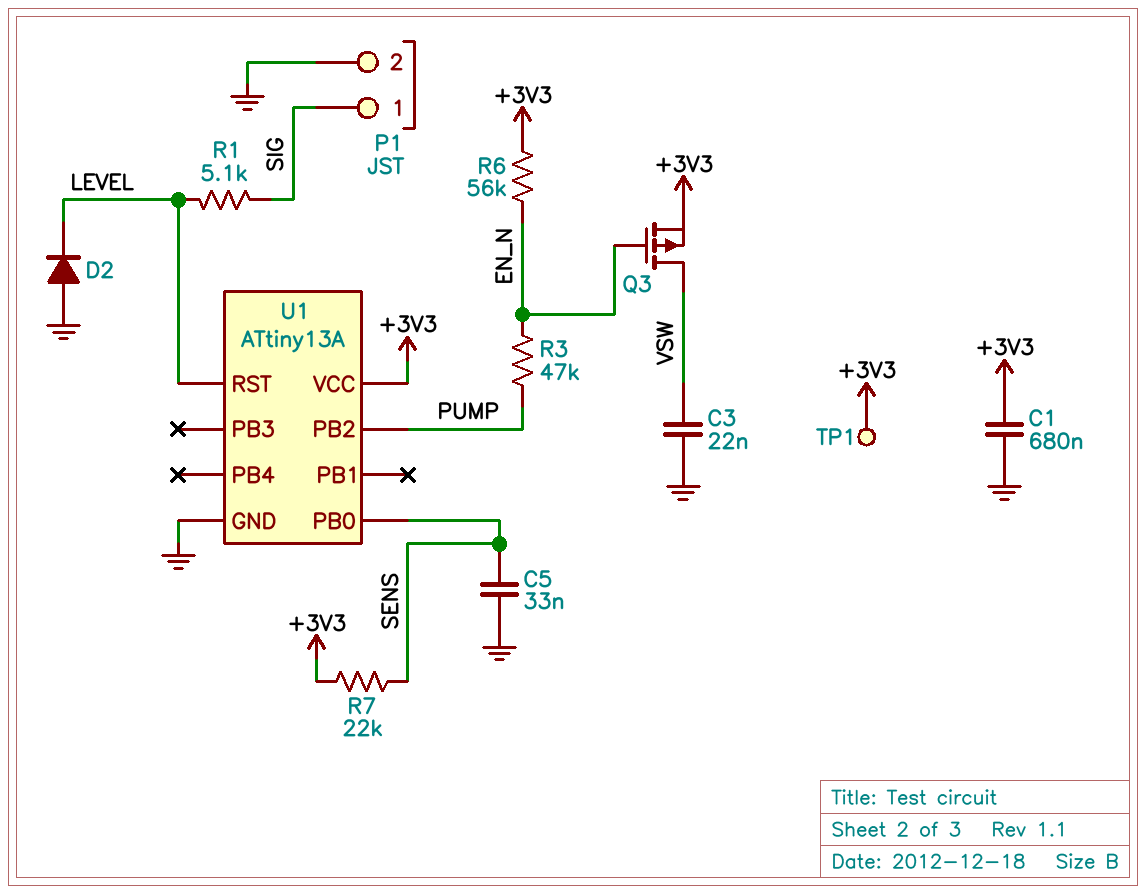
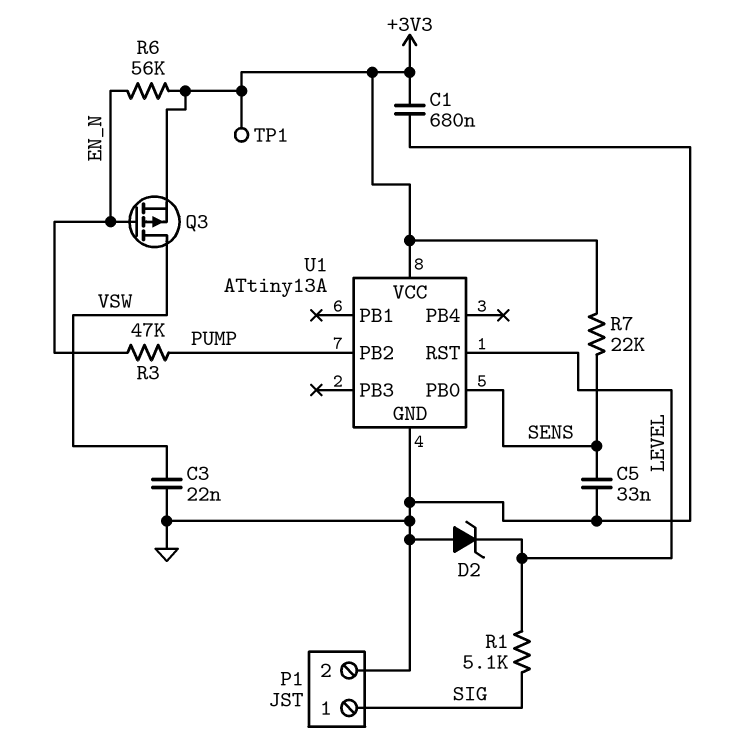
D2: diode (A GND, K LEVEL) -> zener (A GND, K LEVEL)

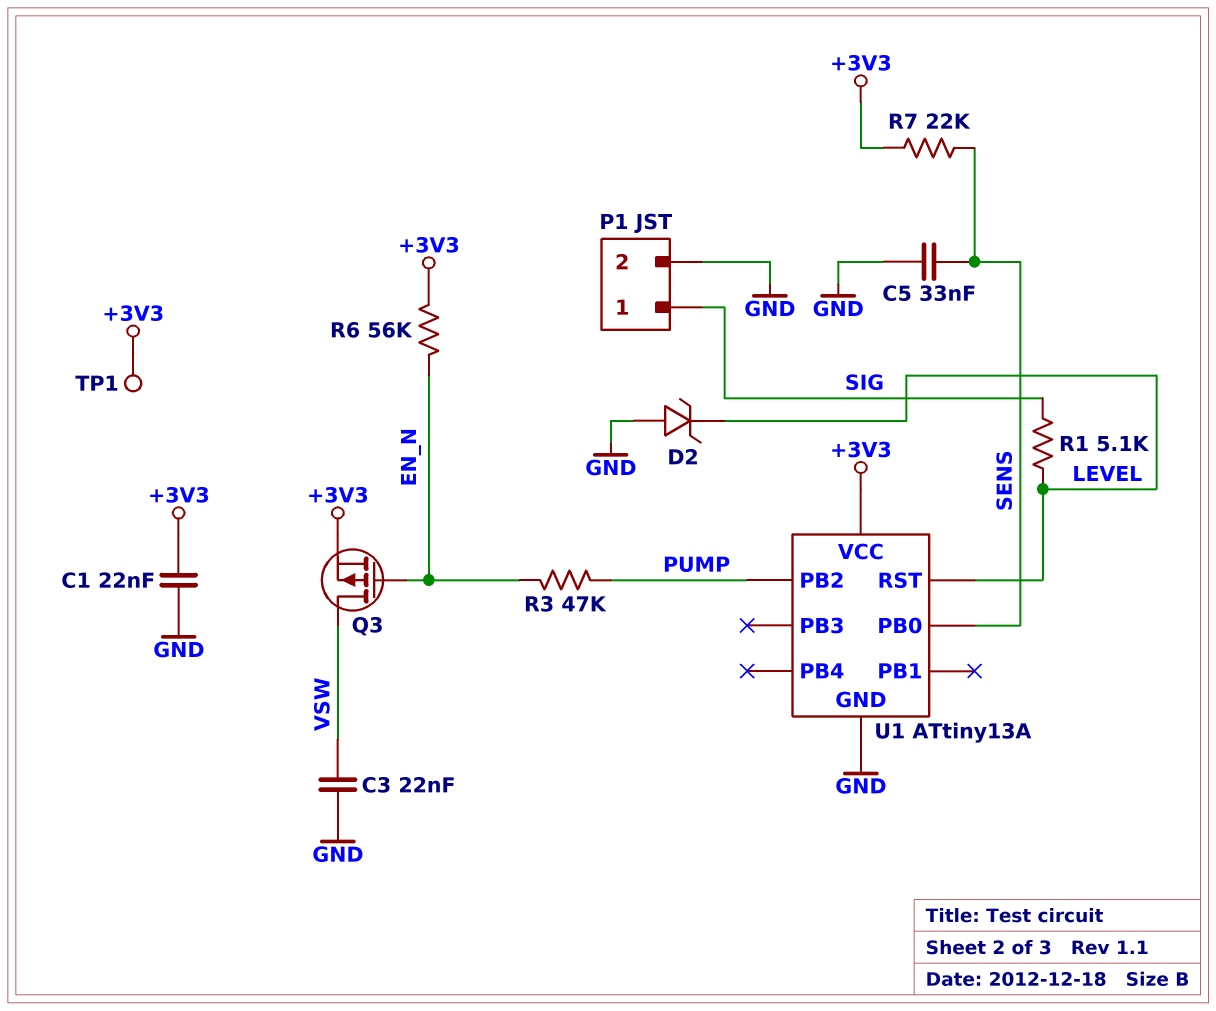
C1: 680nF (+3V3, GND) -> 22nF (+3V3, GND)

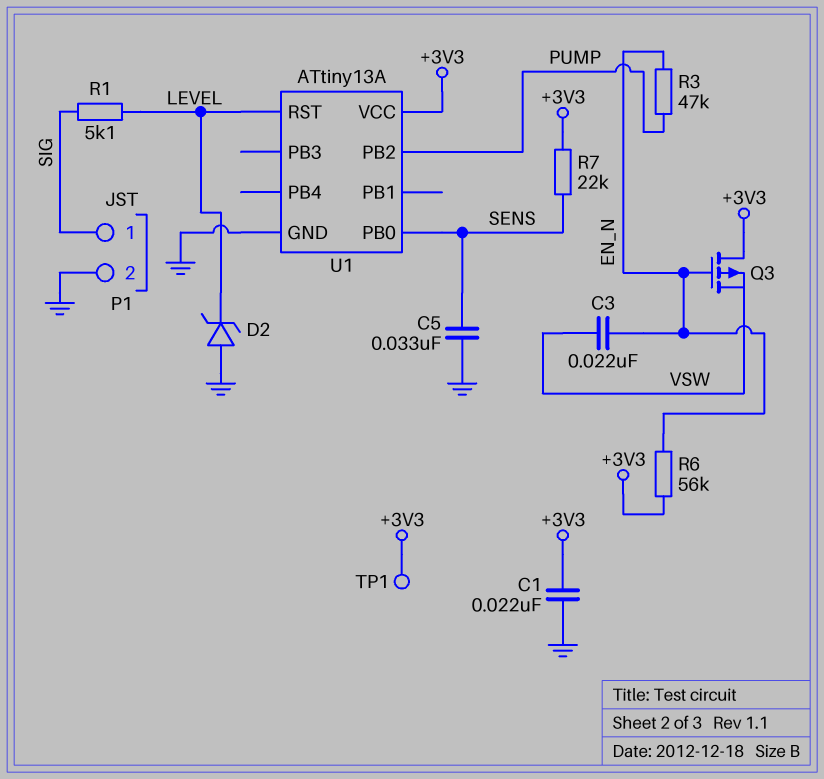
C3: 22nF (GND, VSW) -> 22nF (EN_N, VSW)
Q3: PMOS (G EN_N, D VSW, S +3V3) -> PMOS (G EN_N, D +3V3, S VSW)

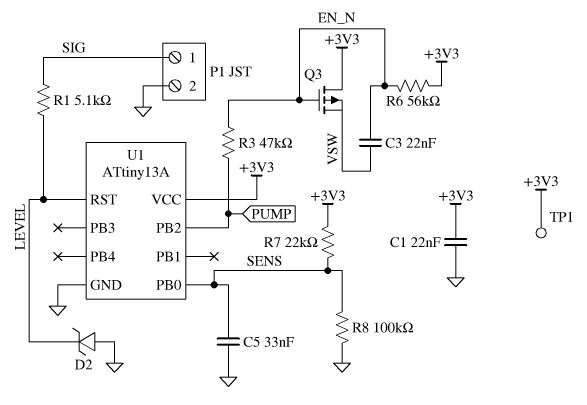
R8: none -> 100k (GND, SENS)

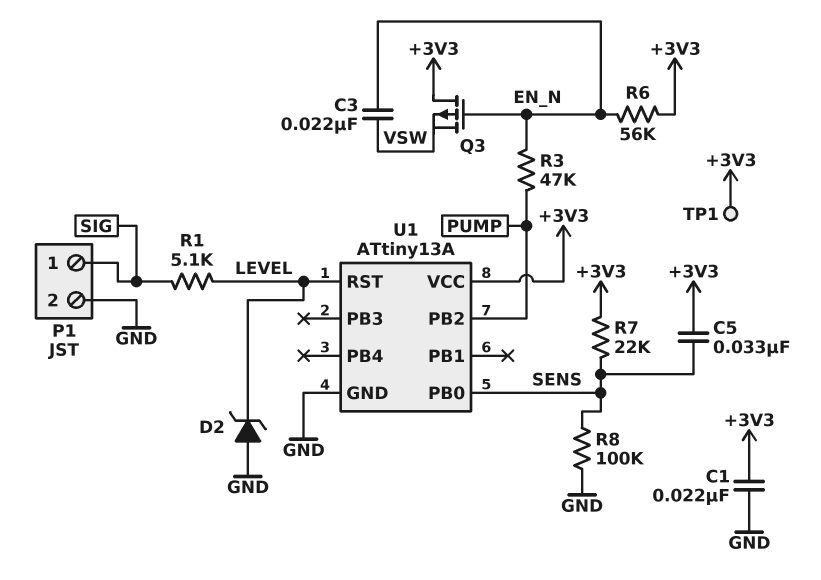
C5: 33nF (GND, SENS) -> 33nF (+3V3, SENS)

